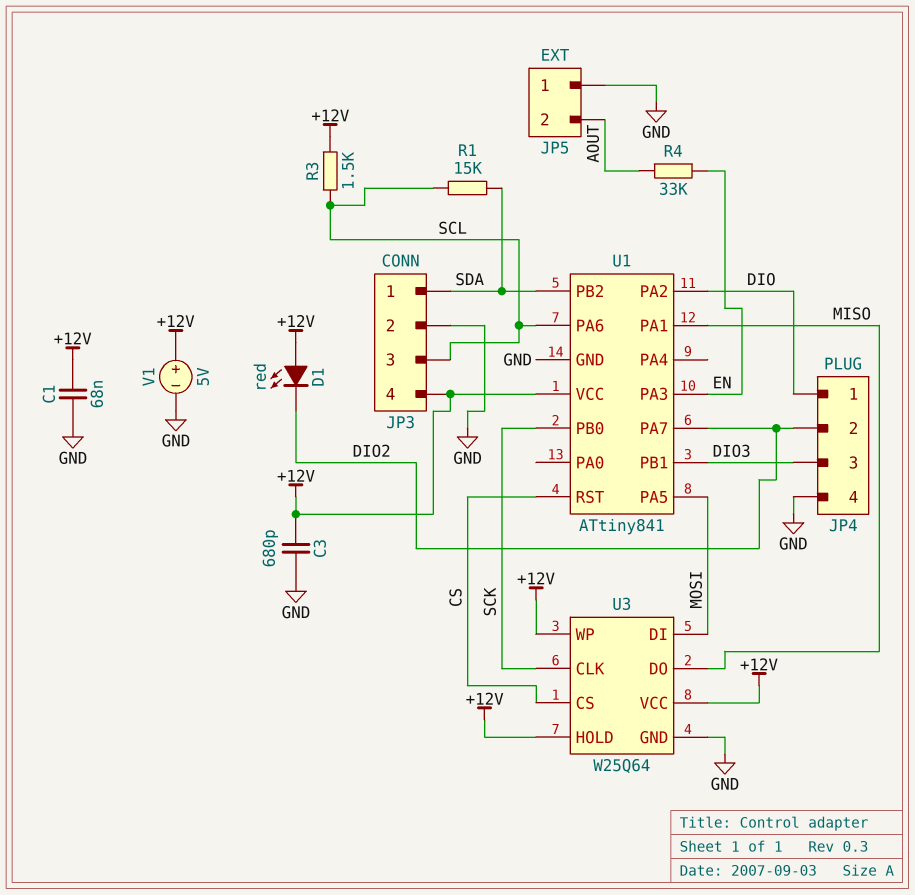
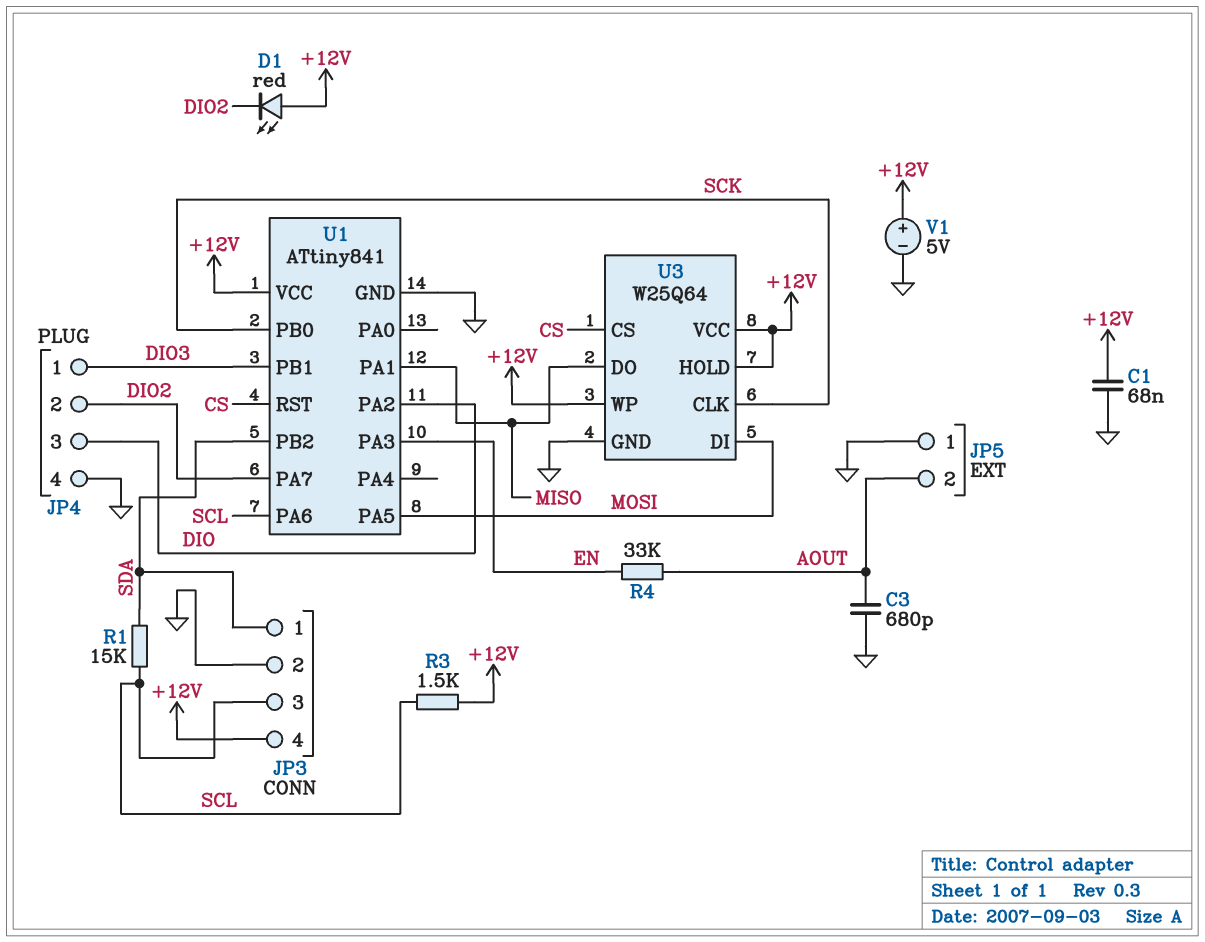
C3: 680pF (+12V, GND) -> 680pF (AOUT, GND)
JP4 pin 1: DIO -> DIO3
JP4 pin 3: DIO3 -> DIO

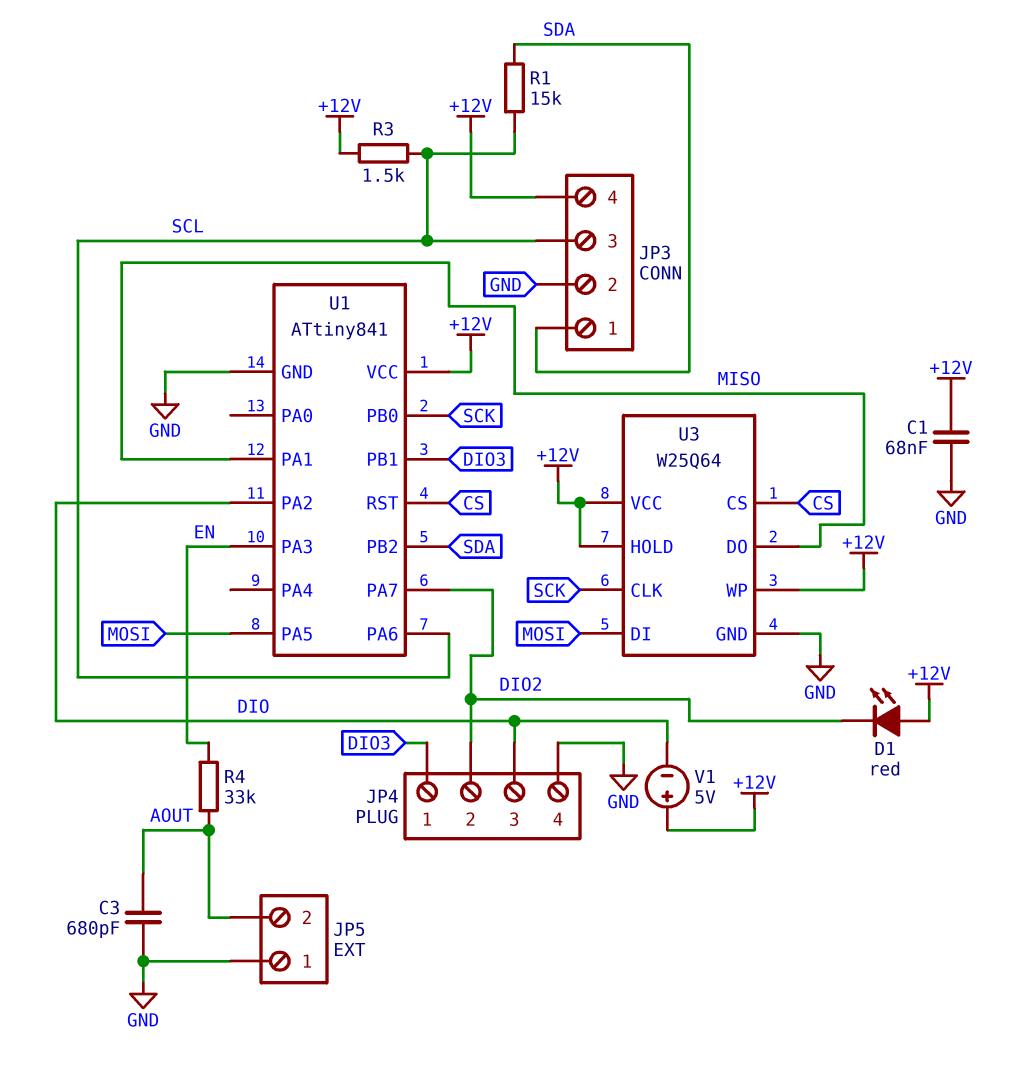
V1: 5V (plus +12V, minus GND) -> 5V (plus +12V, minus DIO)

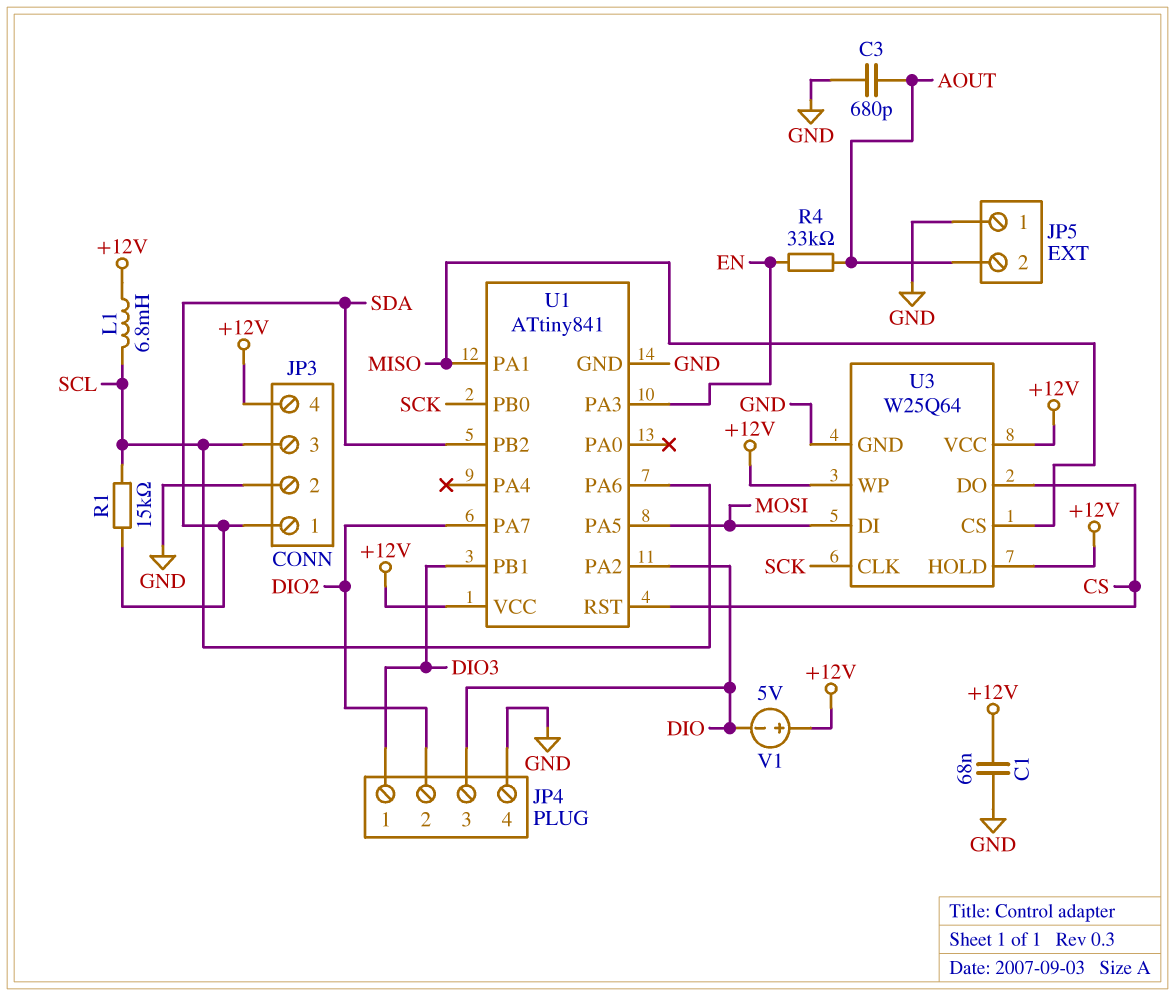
D1: LED red (A +12V, K DIO2) -> none
L1: none -> 6.8mH (+12V, SCL)
R3: 1.5k (+12V, SCL) -> none
U3 pin CS: CS -> MISO
U3 pin DO: MISO -> CS

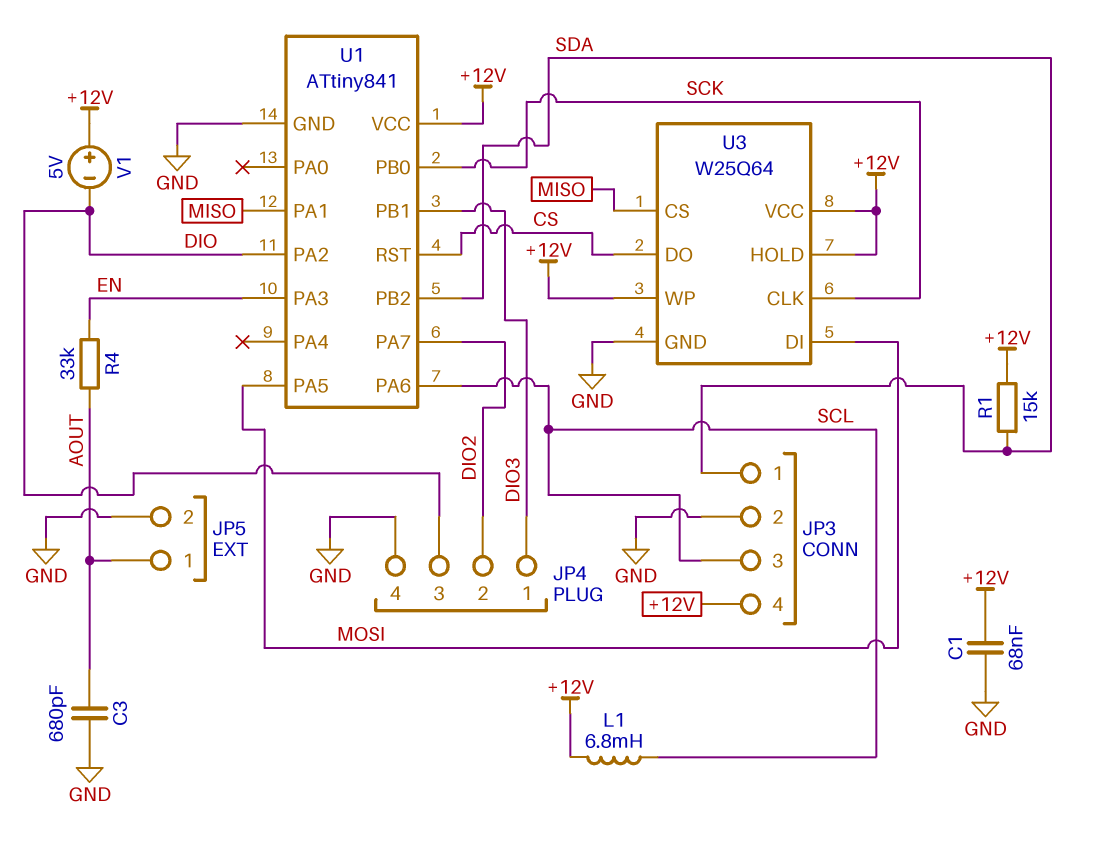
JP5 pin 1: GND -> AOUT
JP5 pin 2: AOUT -> GND
R1: 15k (SCL, SDA) -> 15k (+12V, SDA)

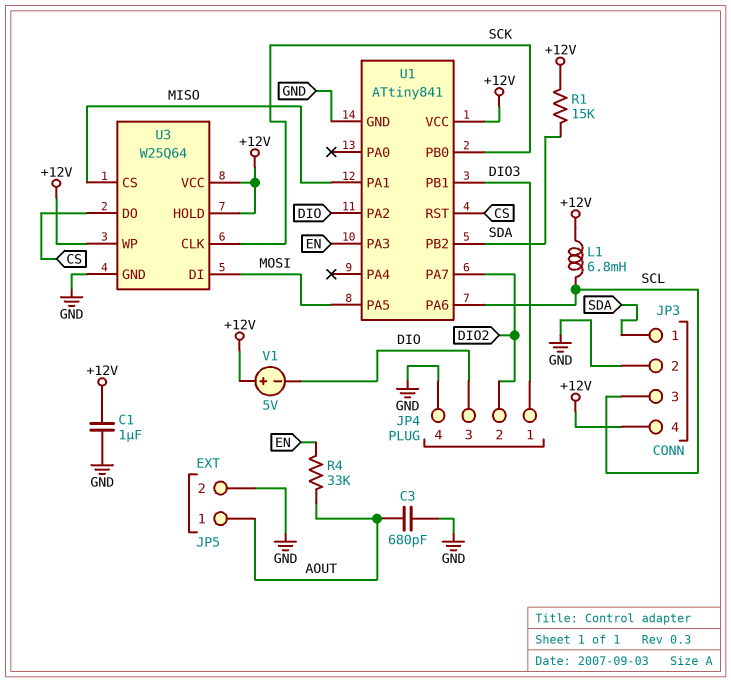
C1: 68nF (+12V, GND) -> 1uF (+12V, GND)

